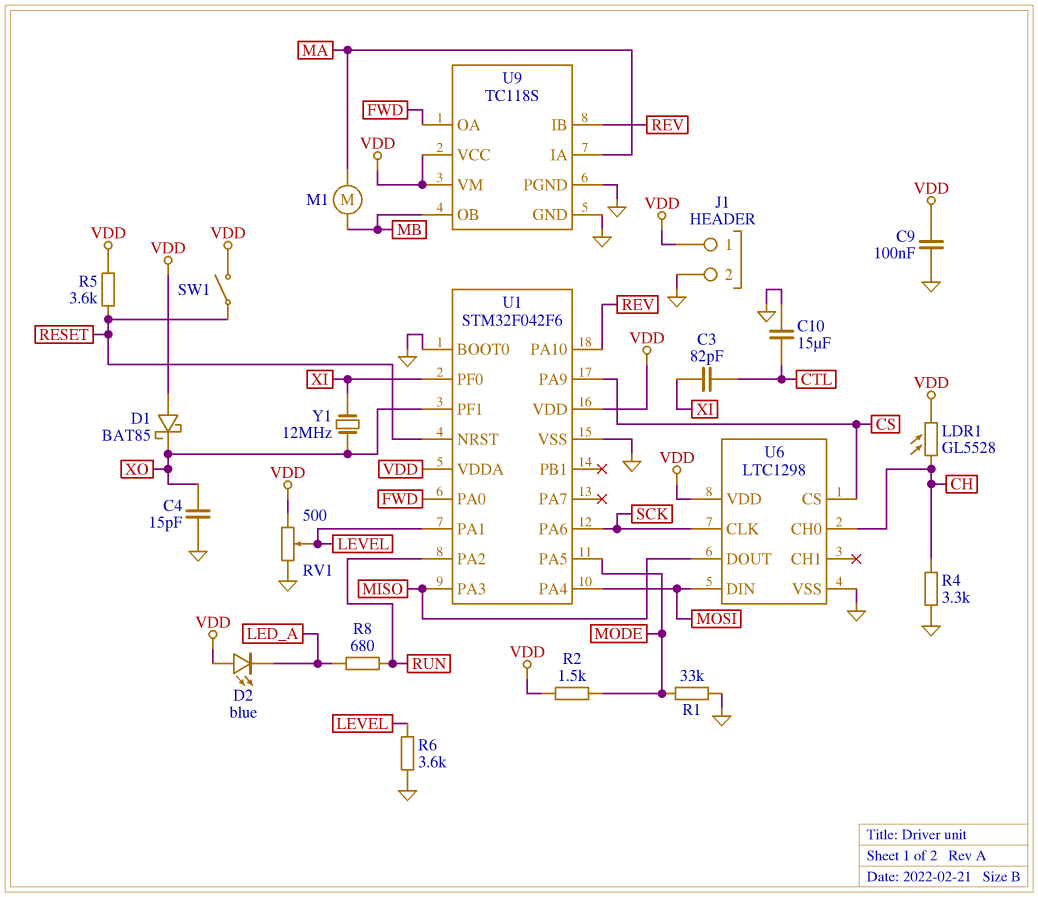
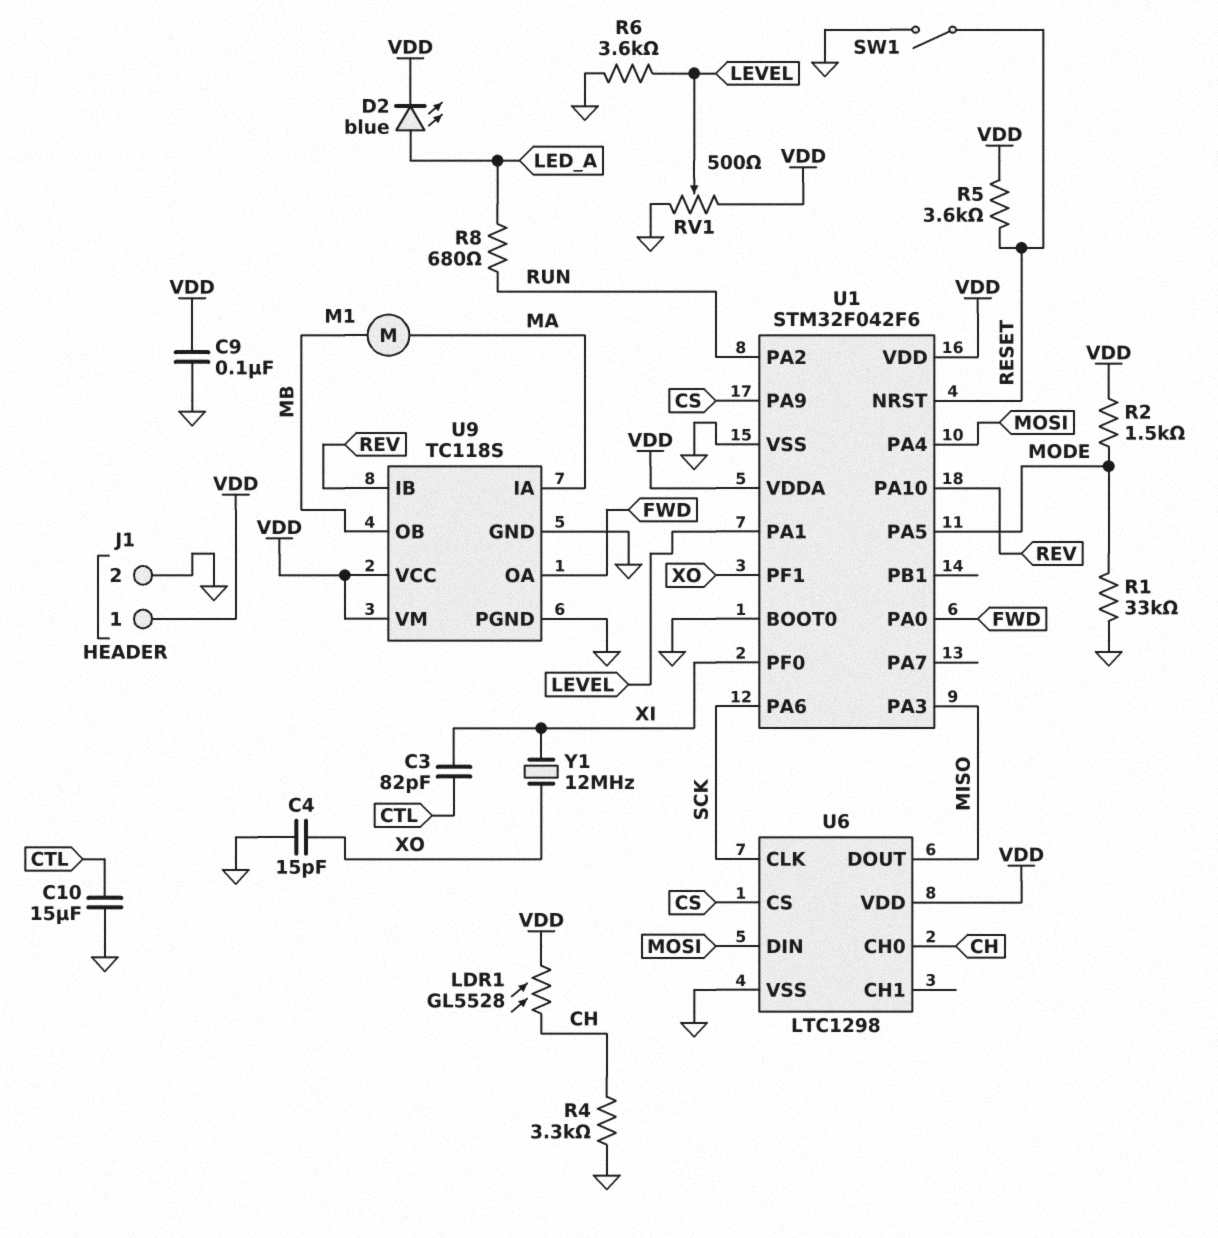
D1: schottky BAT85 (A VDD, K XO) -> none
D2: LED blue (A VDD, K LED_A) -> LED blue (A LED_A, K VDD)
SW1: switch (RESET, VDD) -> switch (GND, RESET)

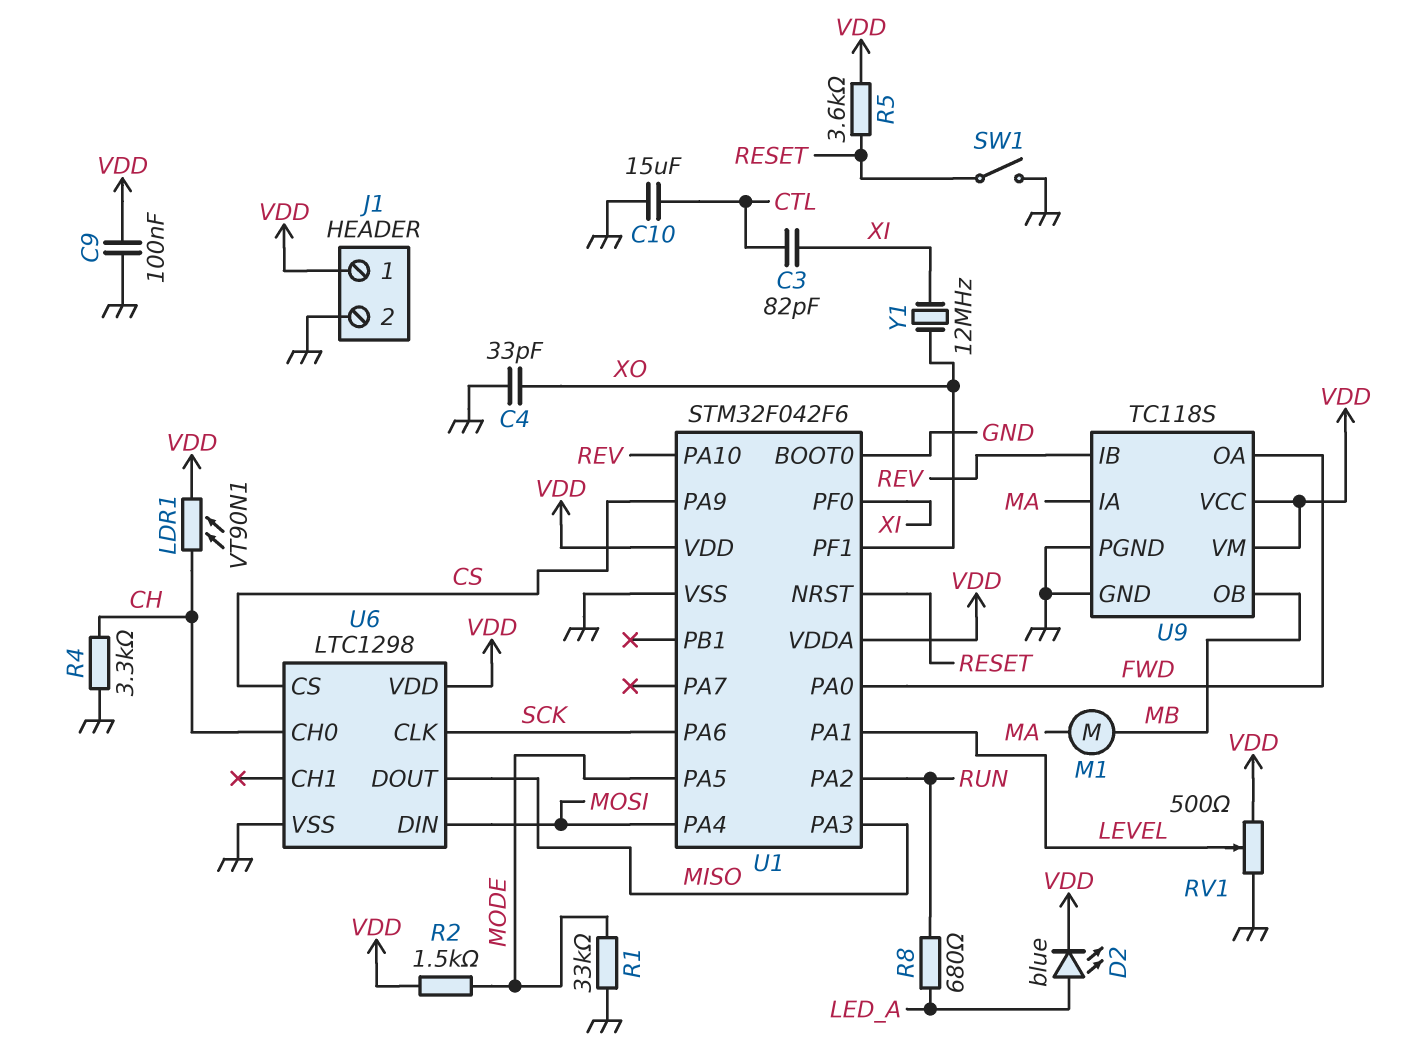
C4: 15pF (GND, XO) -> 33pF (GND, XO)
LDR1: GL5528 (CH, VDD) -> VT90N1 (CH, VDD)
R6: 3.6k (GND, LEVEL) -> none

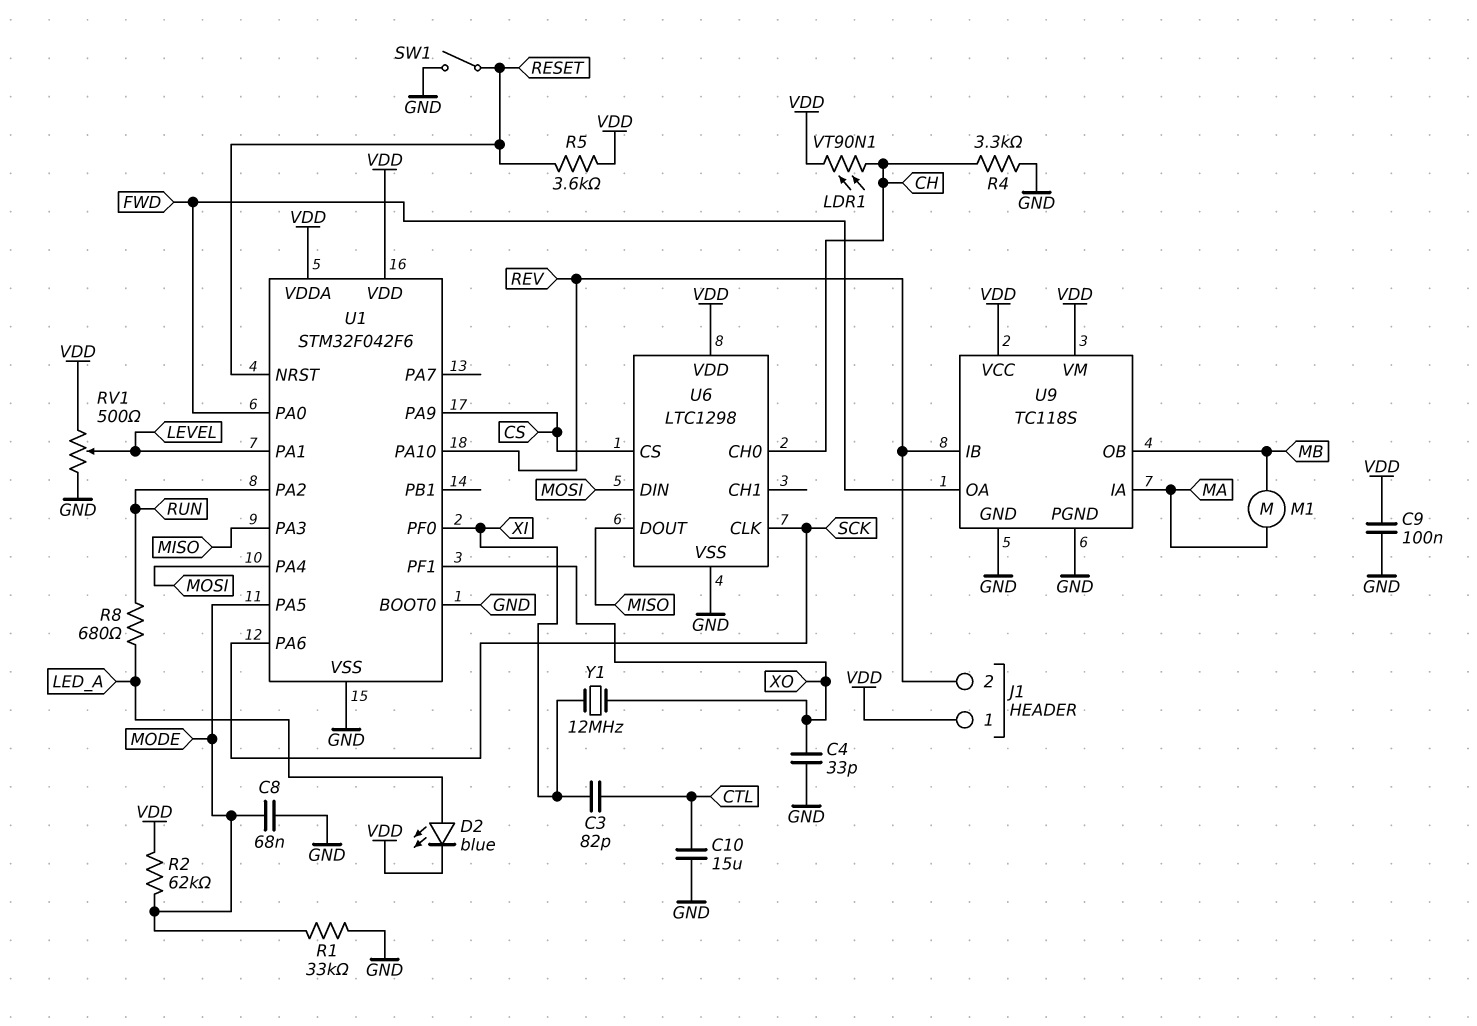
C8: none -> 68nF (GND, MODE)
J1 pin 2: GND -> REV
R2: 1.5k (MODE, VDD) -> 62k (MODE, VDD)

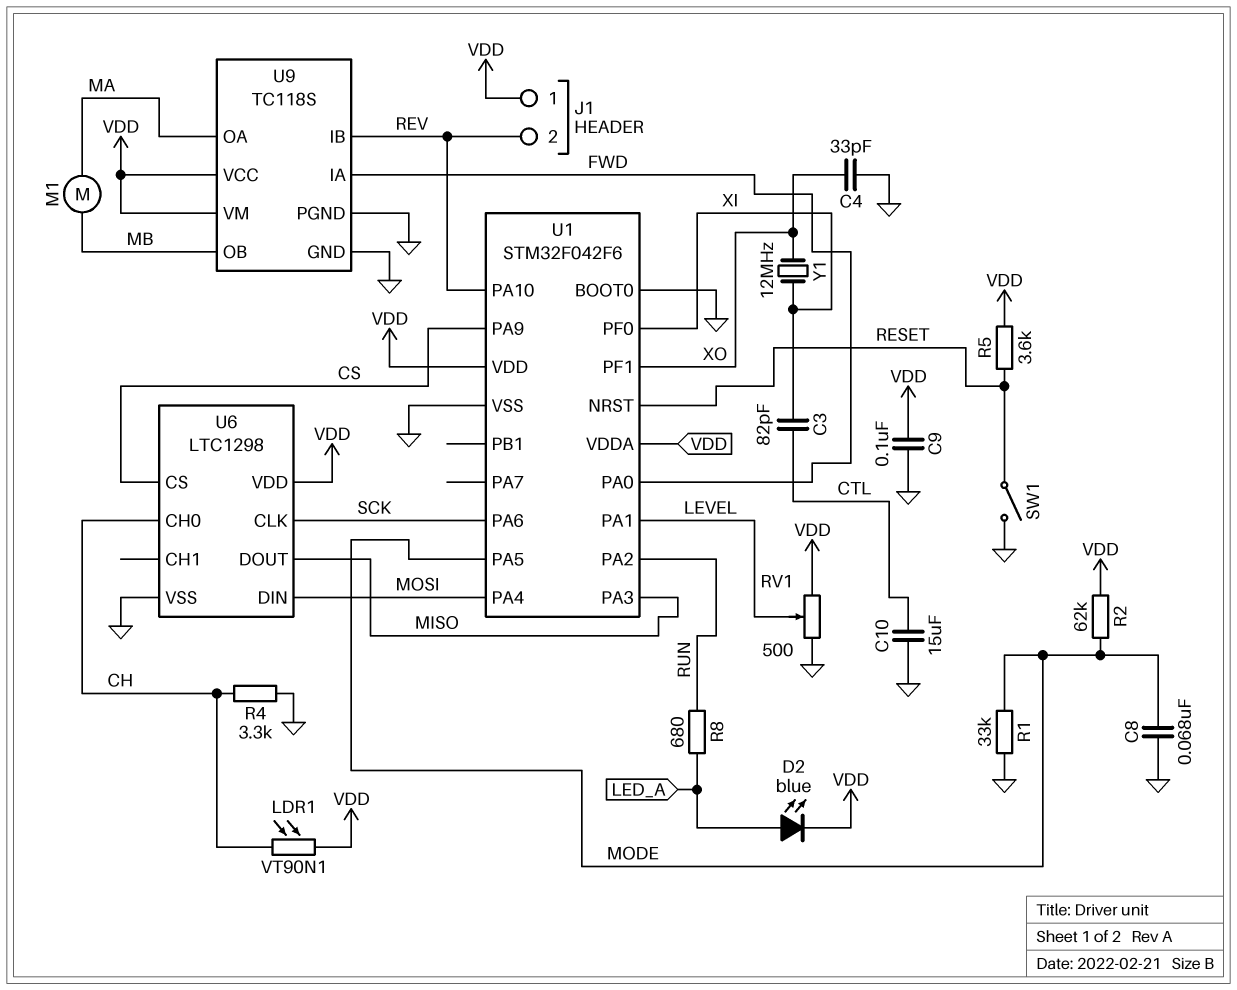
U9 pin IA: MA -> FWD
U9 pin OA: FWD -> MA

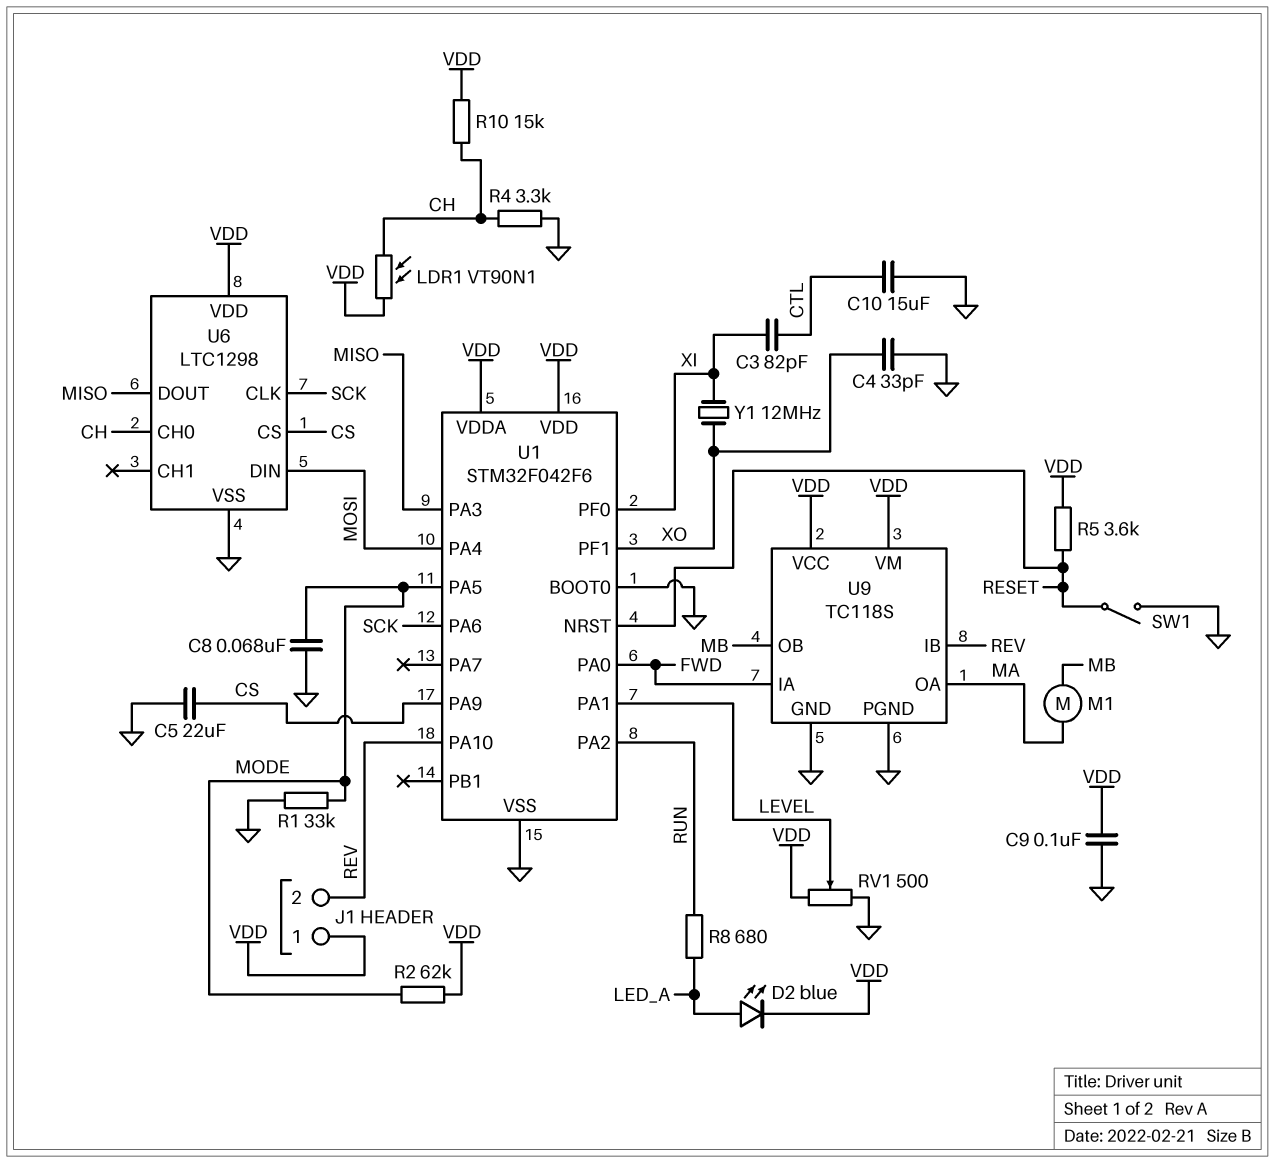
C5: none -> 22uF (CS, GND)
R10: none -> 15k (CH, VDD)

